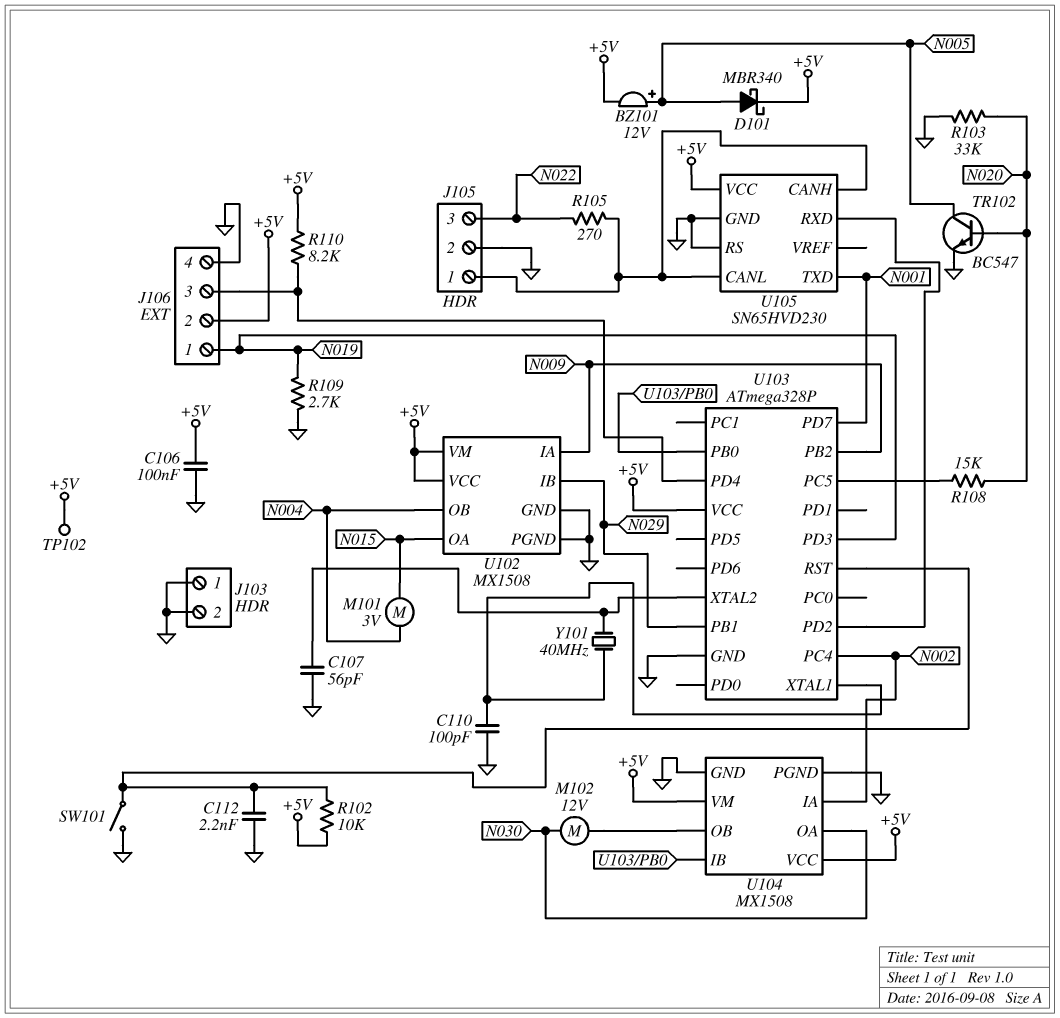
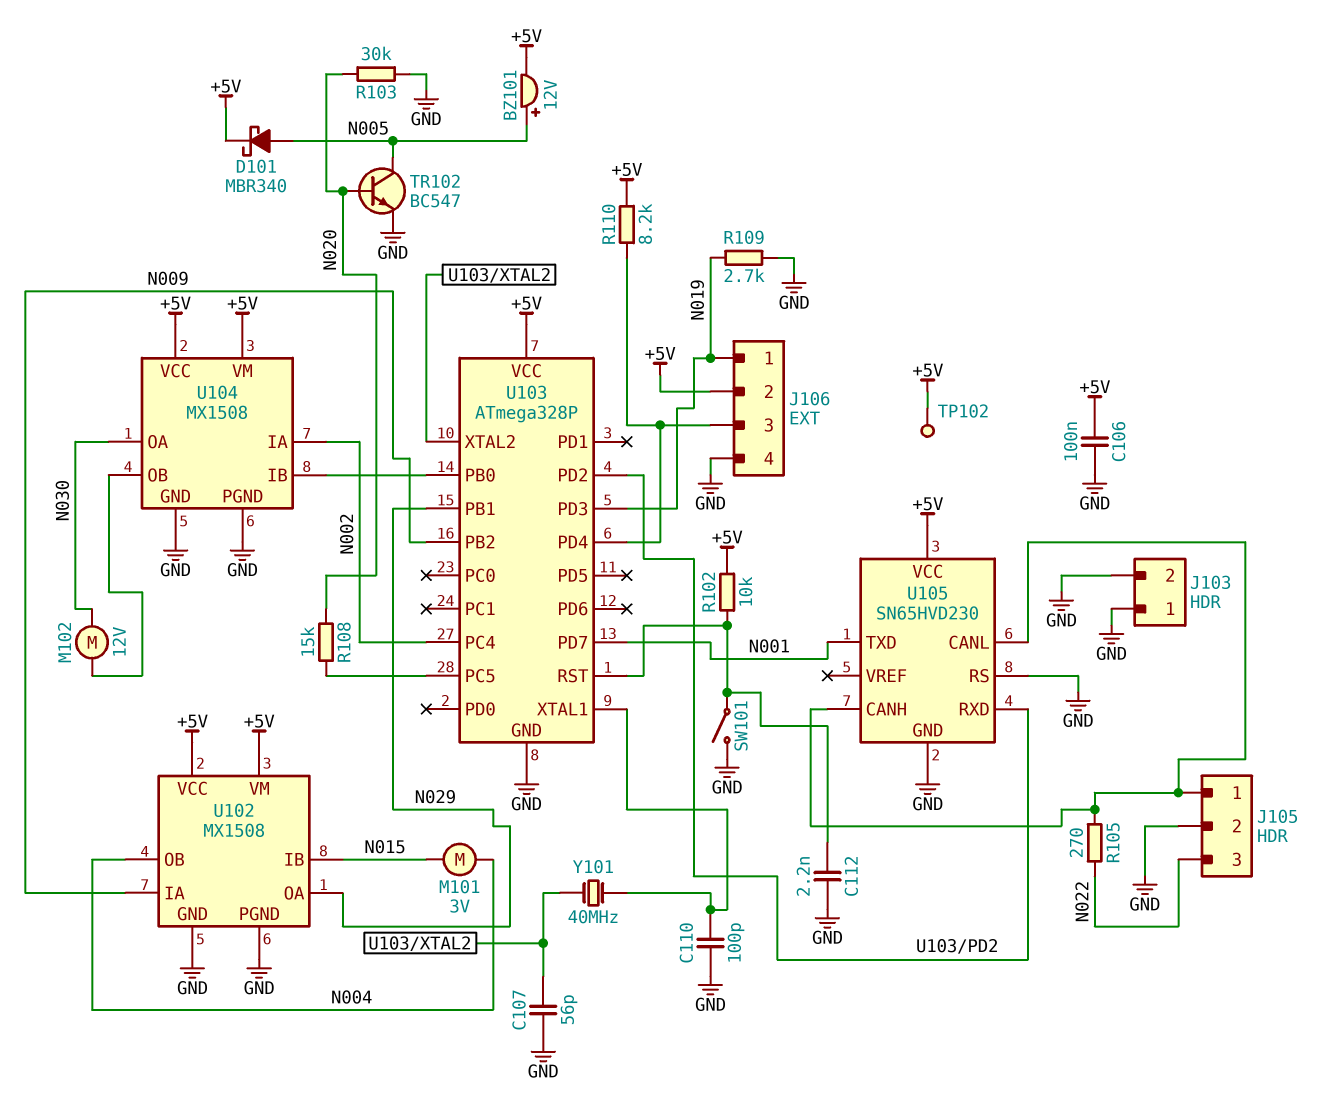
R103: 33k (GND, N020) -> 30k (GND, N020)
U102 pin IB: N029 -> N015
U102 pin OA: N015 -> N029

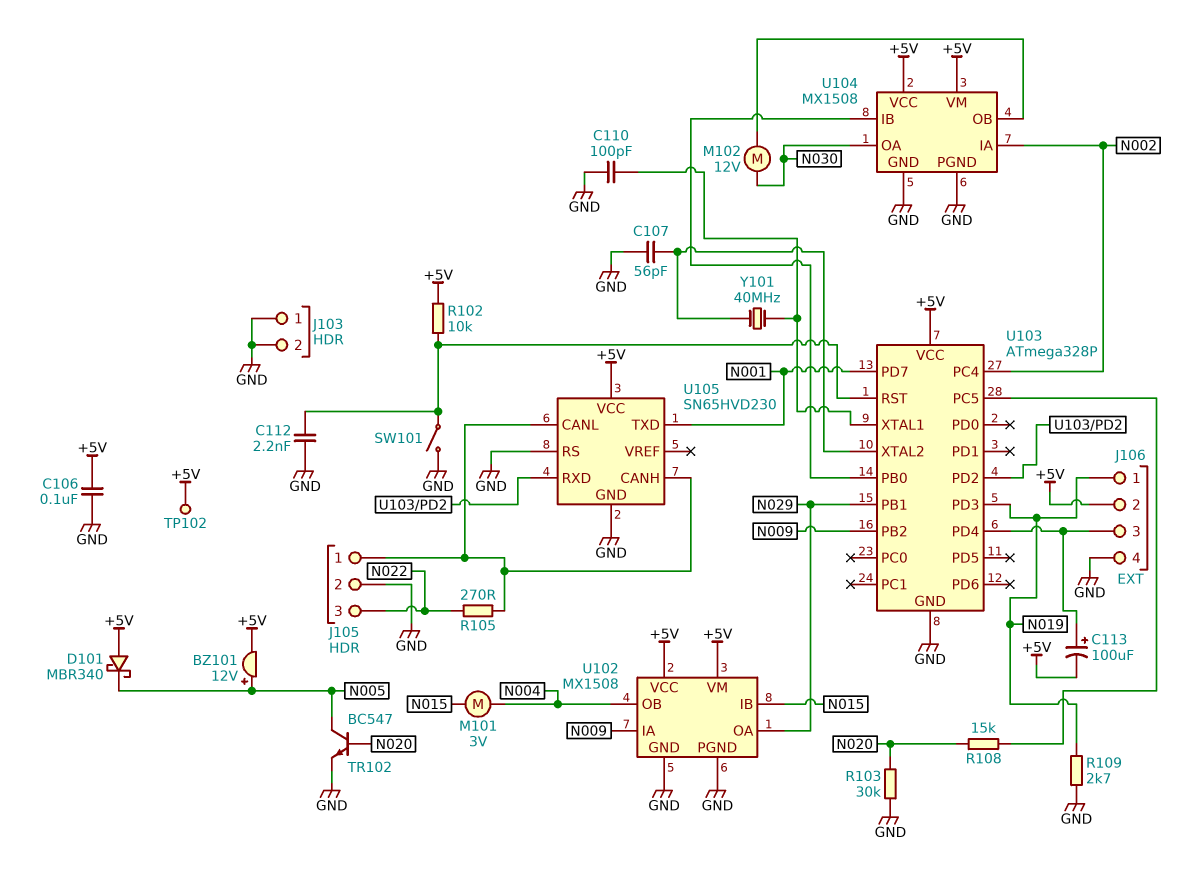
C113: none -> 100uF (plus J106/3, minus +5V)
D101: schottky MBR340 (A N005, K +5V) -> schottky MBR340 (A +5V, K N005)
R110: 8.2k (+5V, J106/3) -> none

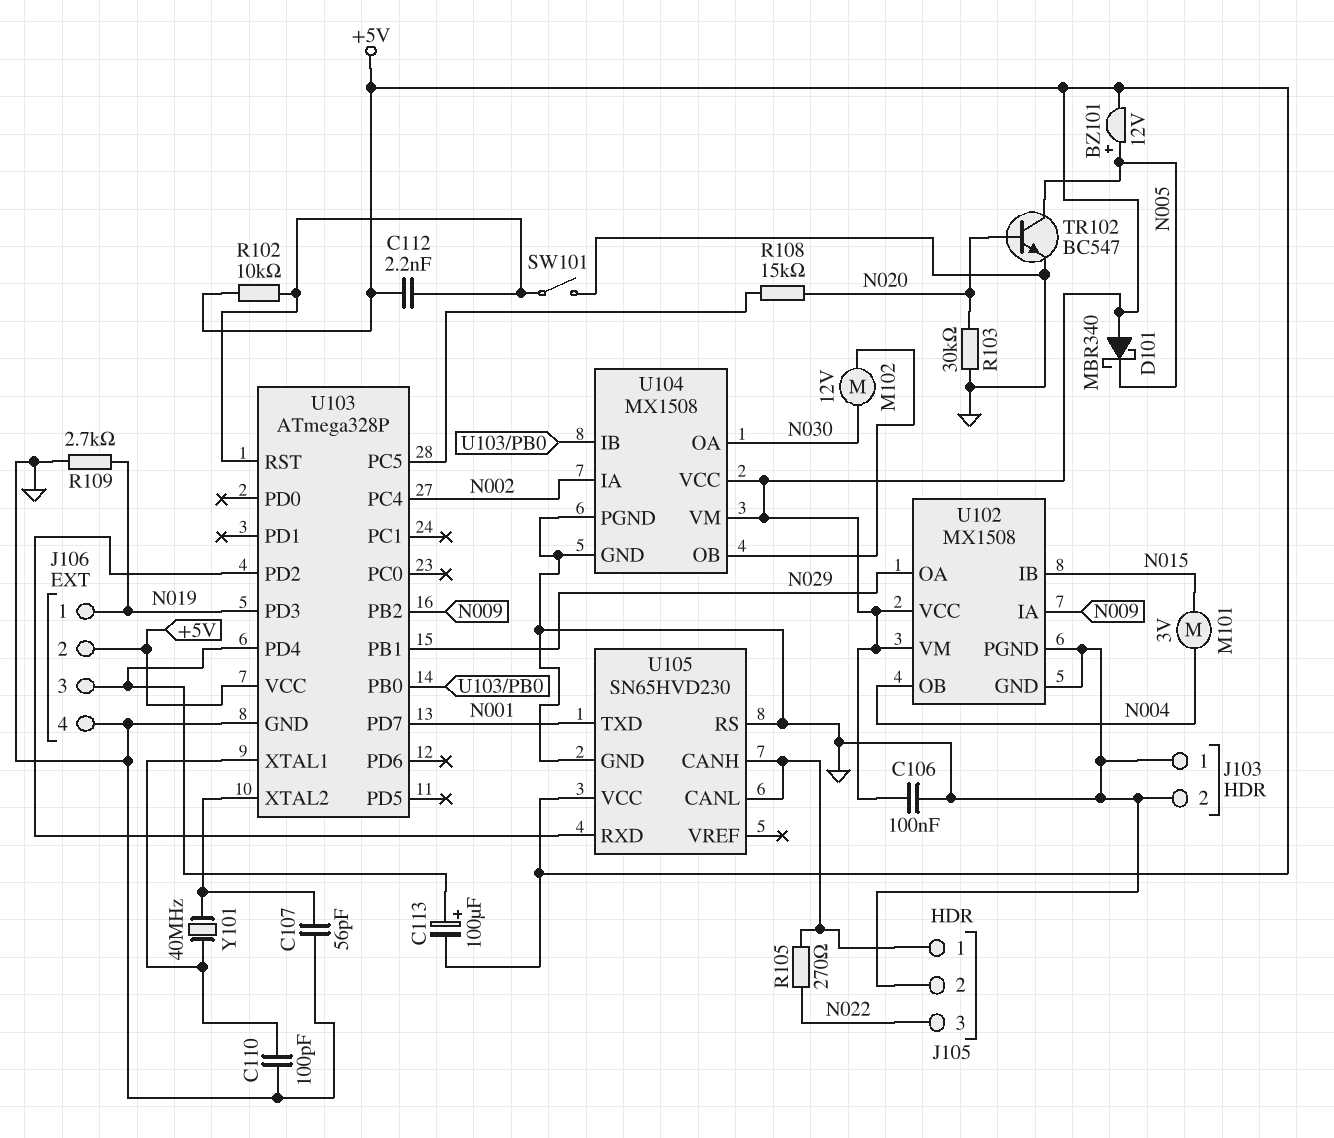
C112: 2.2nF (GND, U103/RST) -> 2.2nF (+5V, U103/RST)
TP102: test point (+5V) -> none

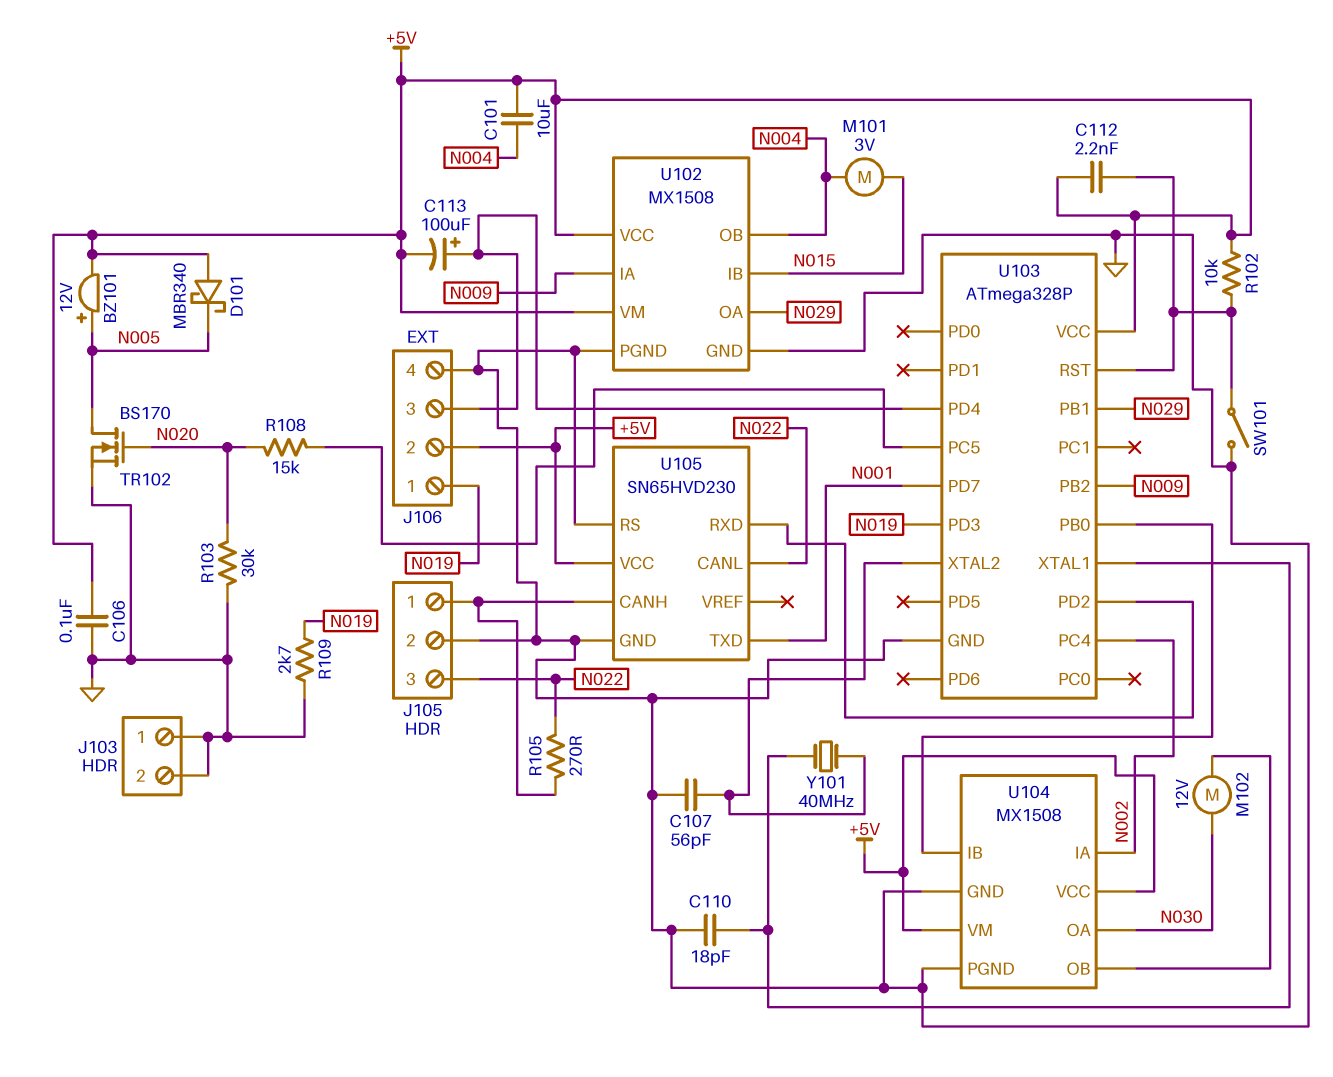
C101: none -> 10uF (+5V, N004)
C110: 100pF (GND, U103/XTAL1) -> 18pF (GND, U103/XTAL1)
TR102: NPN BC547 (B N020, C N005, E GND) -> NMOS BS170 (G N020, D N005, S GND)
U105 pin CANL: J105/1 -> N022

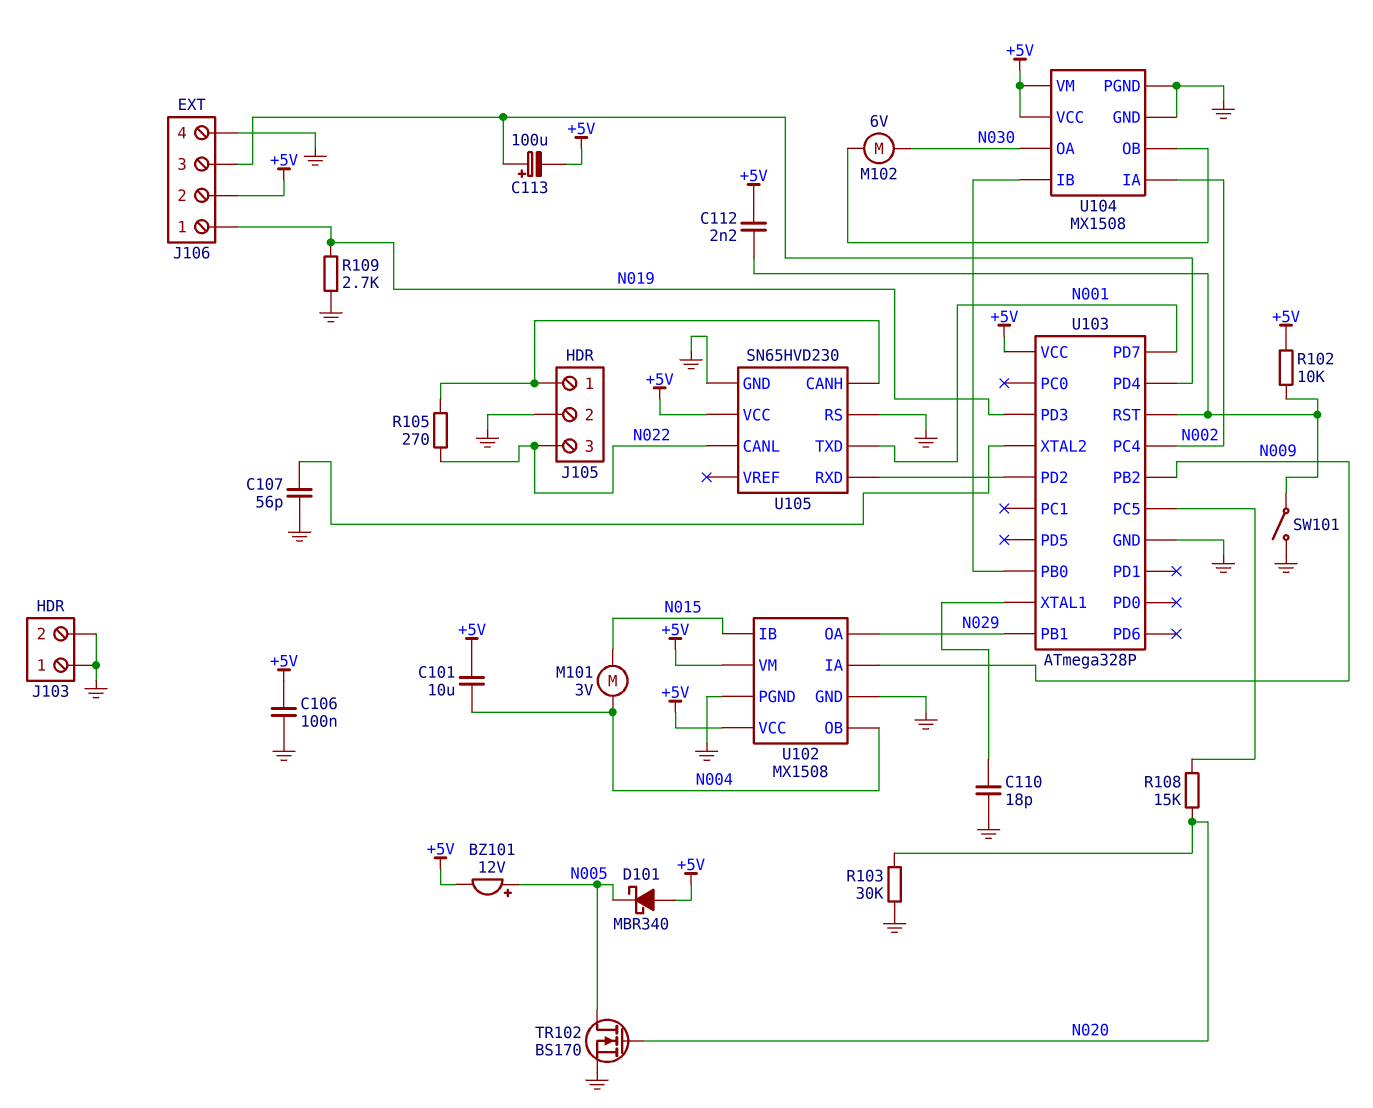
M102: motor 12V (N030, U104/OB) -> motor 6V (N030, U104/OB)
Y101: 40MHz (U103/XTAL1, U103/XTAL2) -> none

